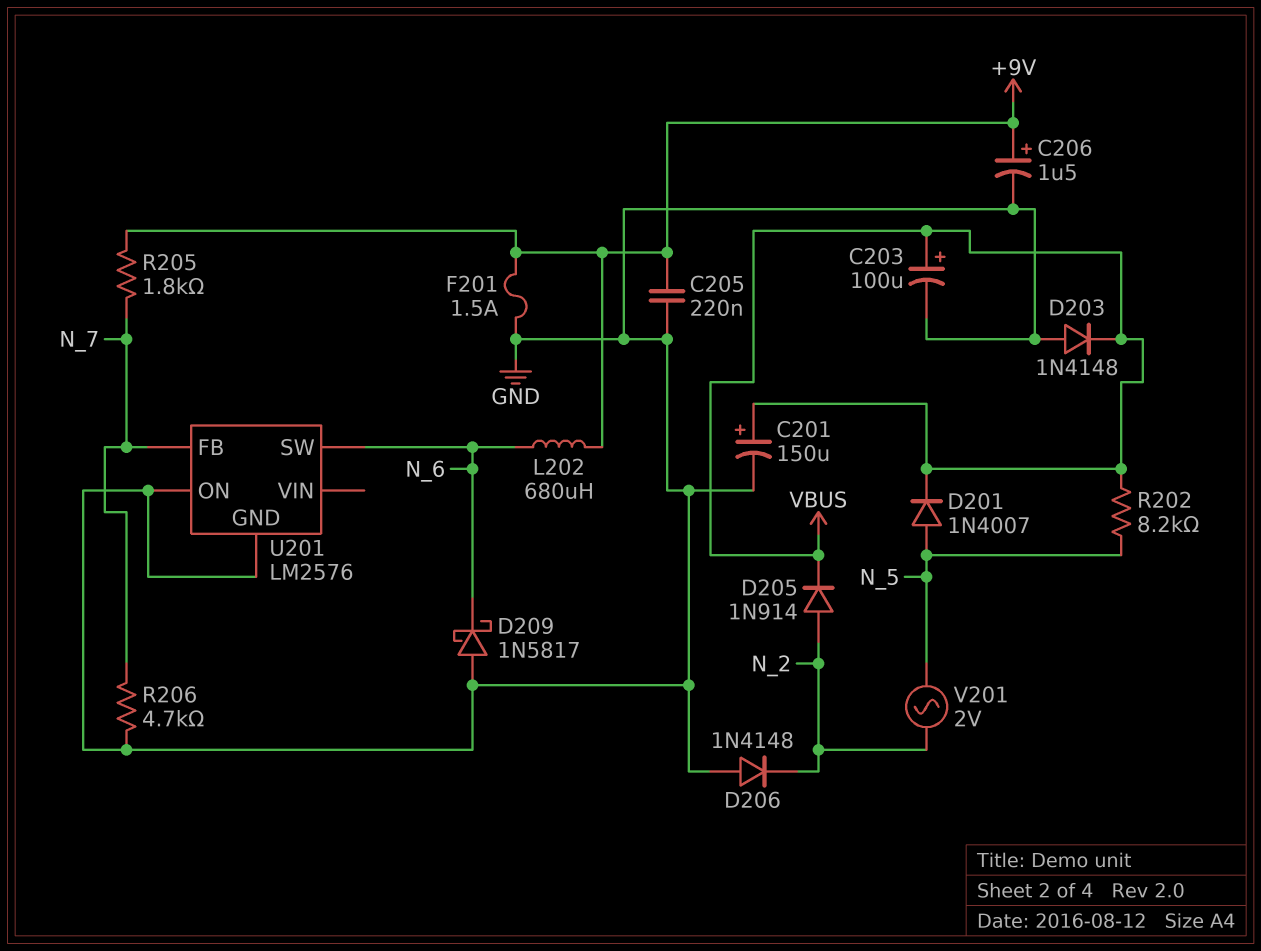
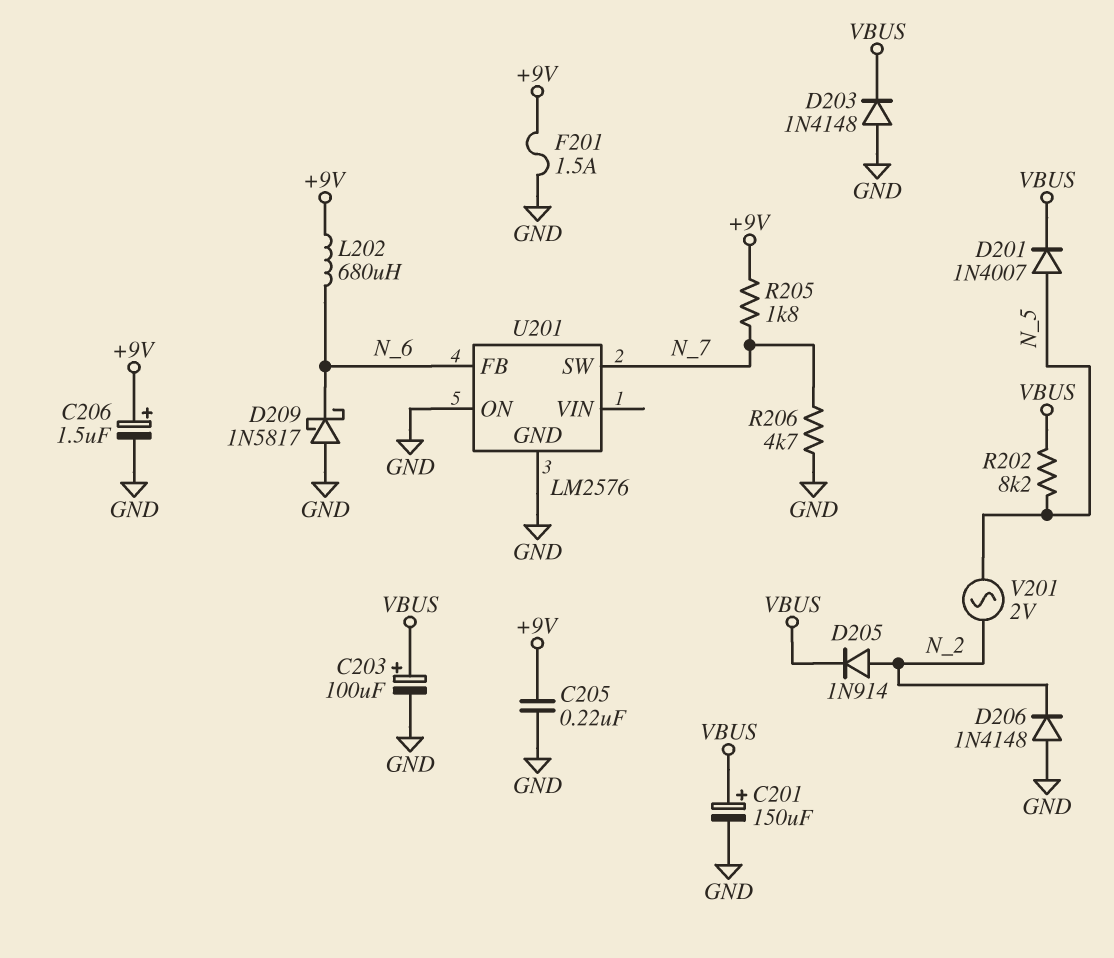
U201 pin FB: N_7 -> N_6
U201 pin SW: N_6 -> N_7

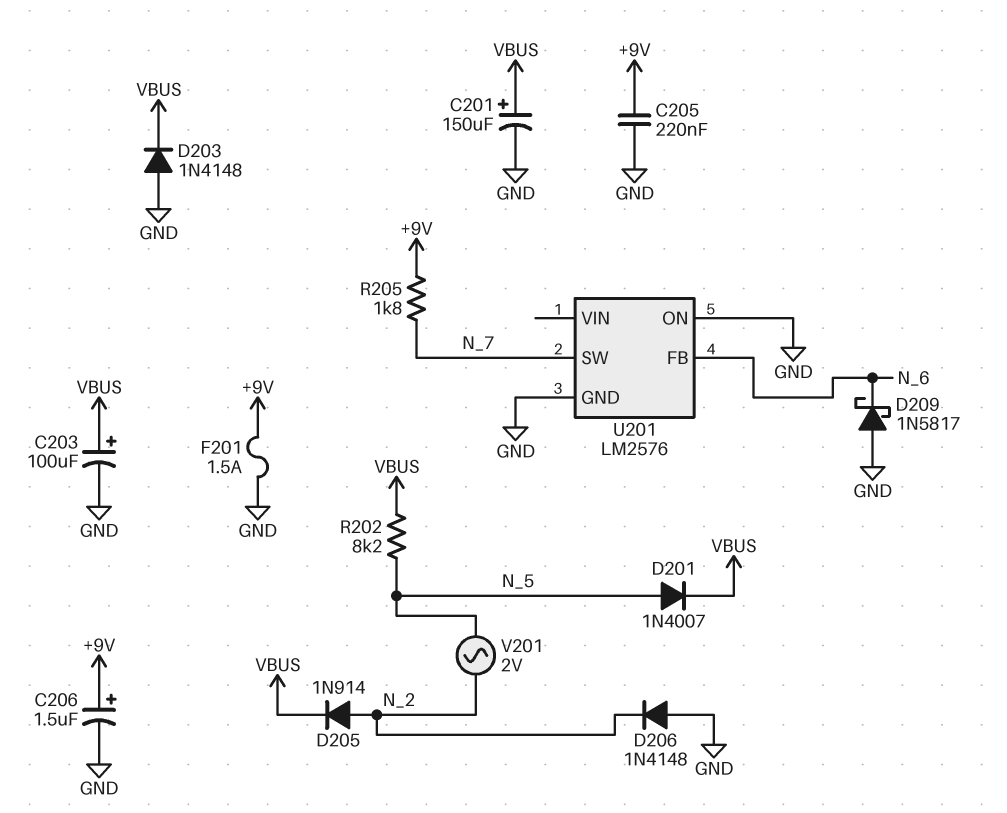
L202: 680uH (+9V, N_6) -> none
R206: 4.7k (GND, N_7) -> none

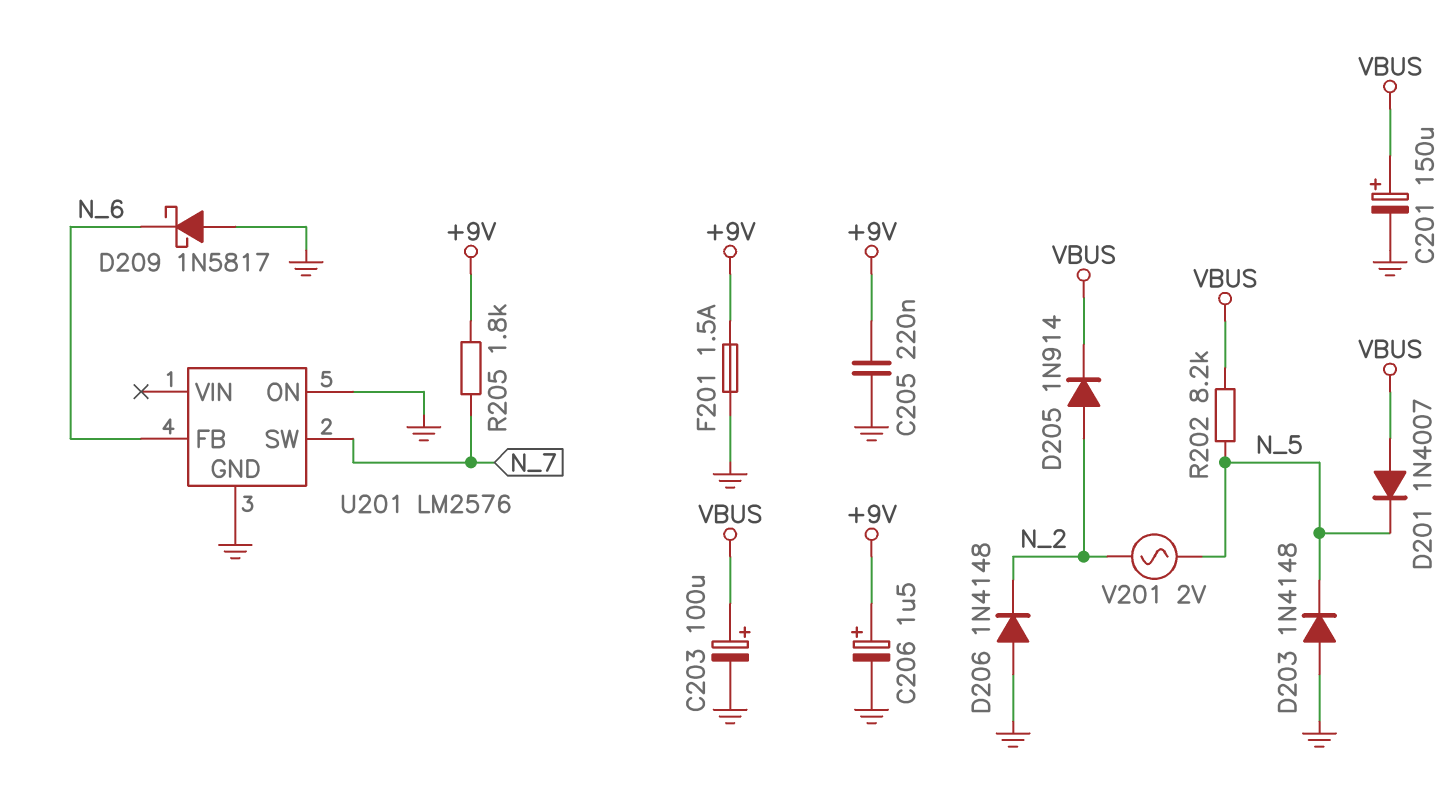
D201: diode 1N4007 (A N_5, K VBUS) -> diode 1N4007 (A VBUS, K N_5)
D203: diode 1N4148 (A GND, K VBUS) -> diode 1N4148 (A GND, K N_5)

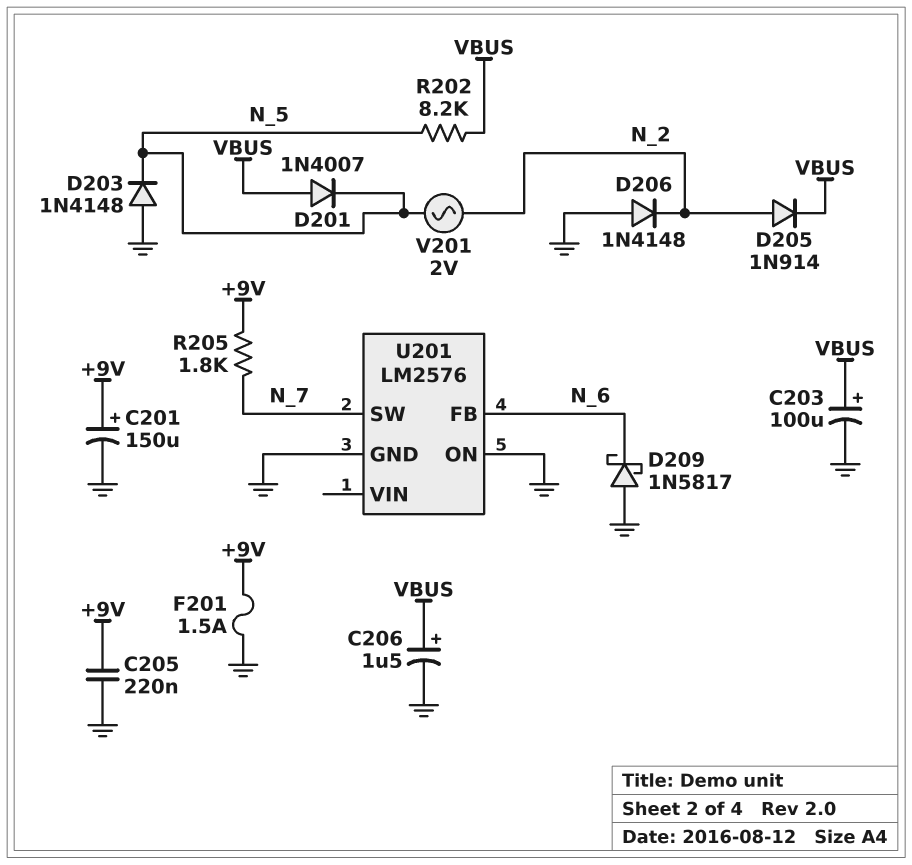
C201: 150uF (plus VBUS, minus GND) -> 150uF (plus +9V, minus GND)
C206: 1.5uF (plus +9V, minus GND) -> 1.5uF (plus VBUS, minus GND)

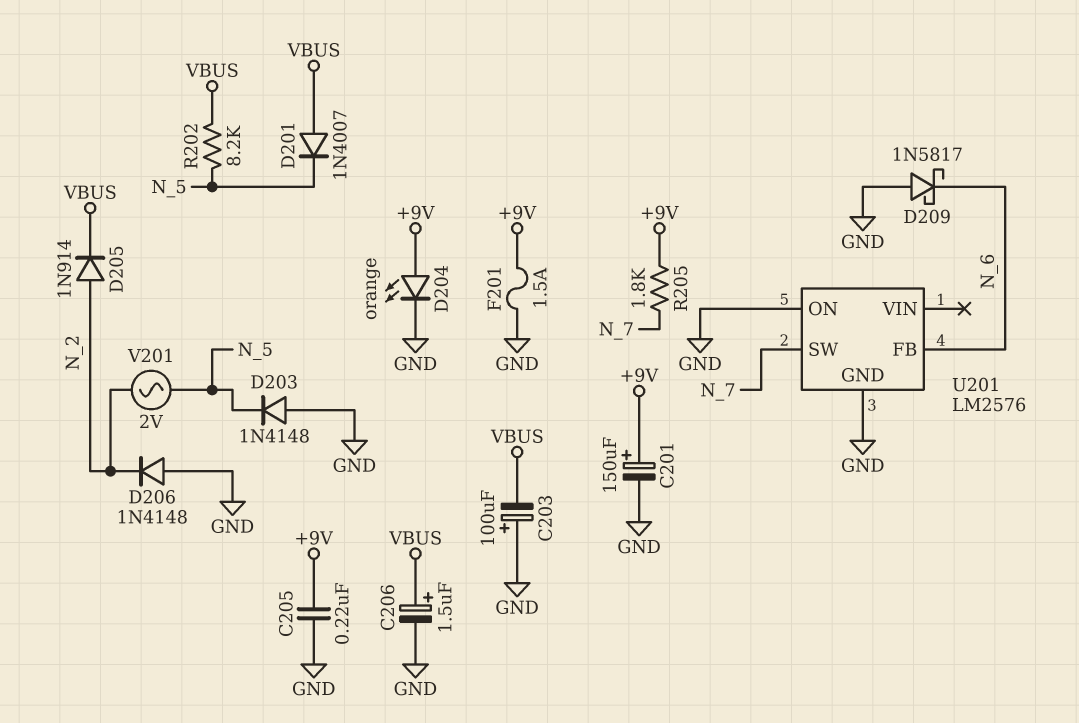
C203: 100uF (plus VBUS, minus GND) -> 100uF (plus GND, minus VBUS)
D204: none -> LED orange (A +9V, K GND)

